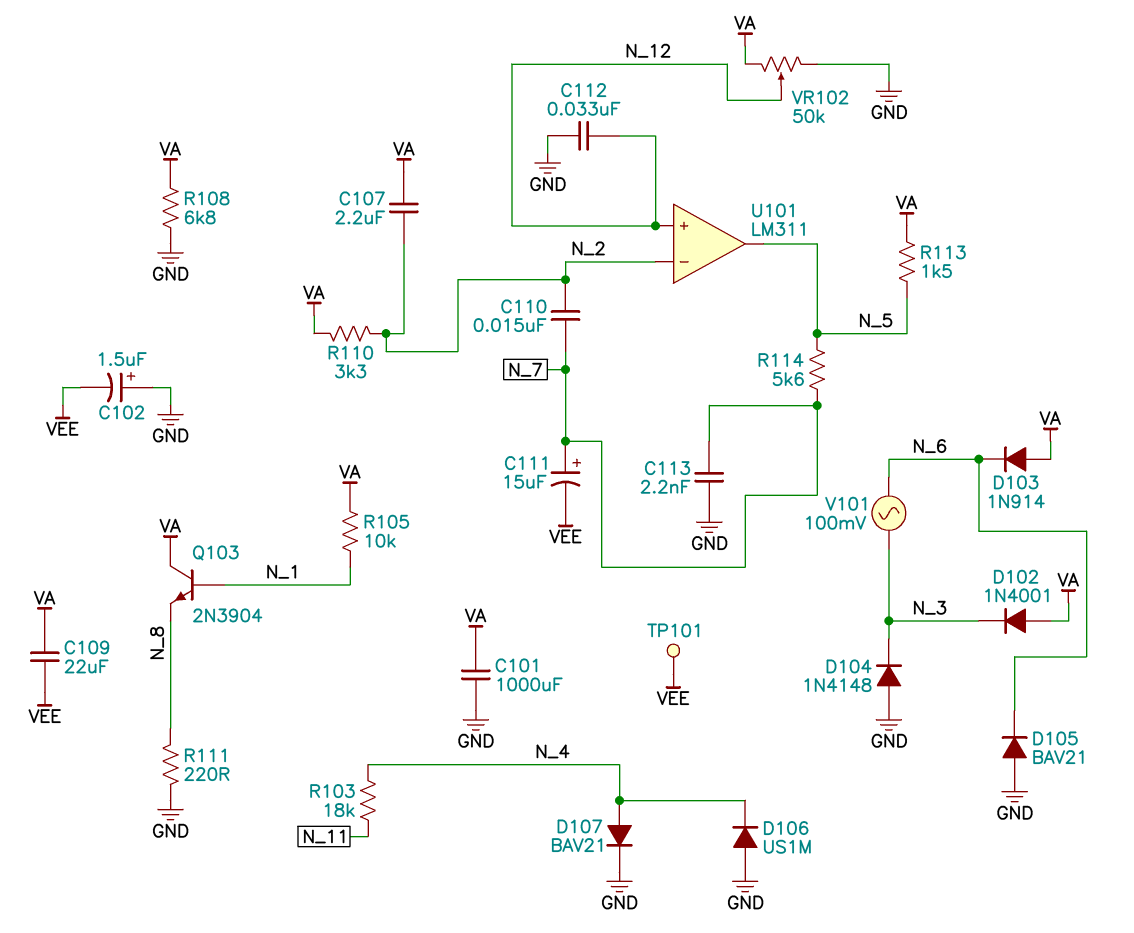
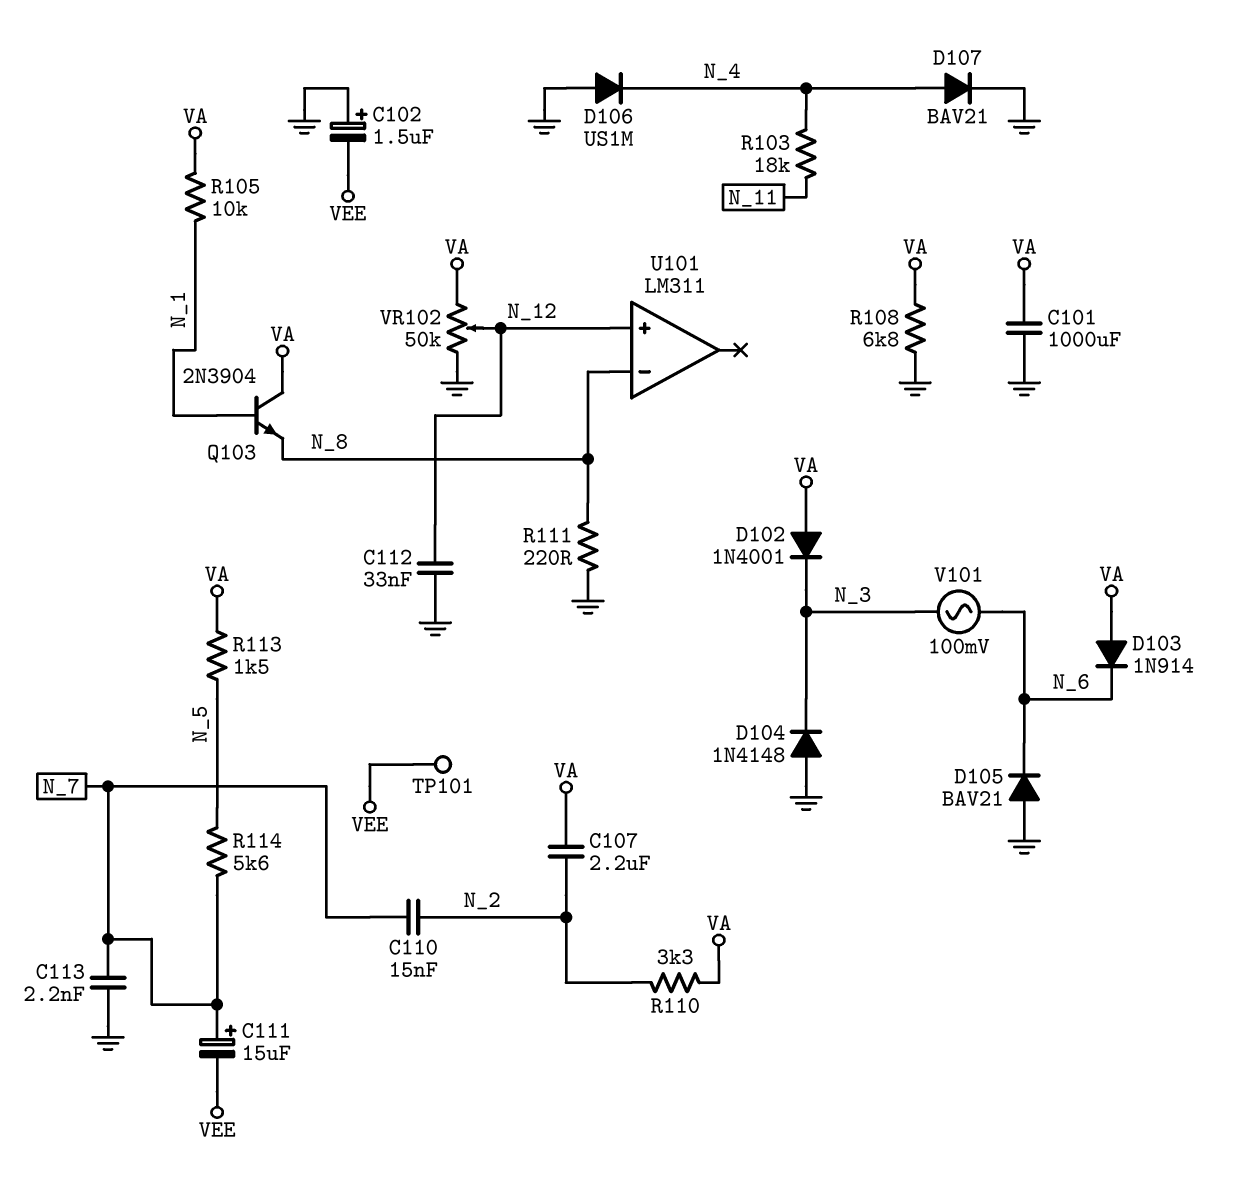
C109: 22uF (VA, VEE) -> none
U101 pin in-: N_2 -> N_8
U101 pin out: N_5 -> none

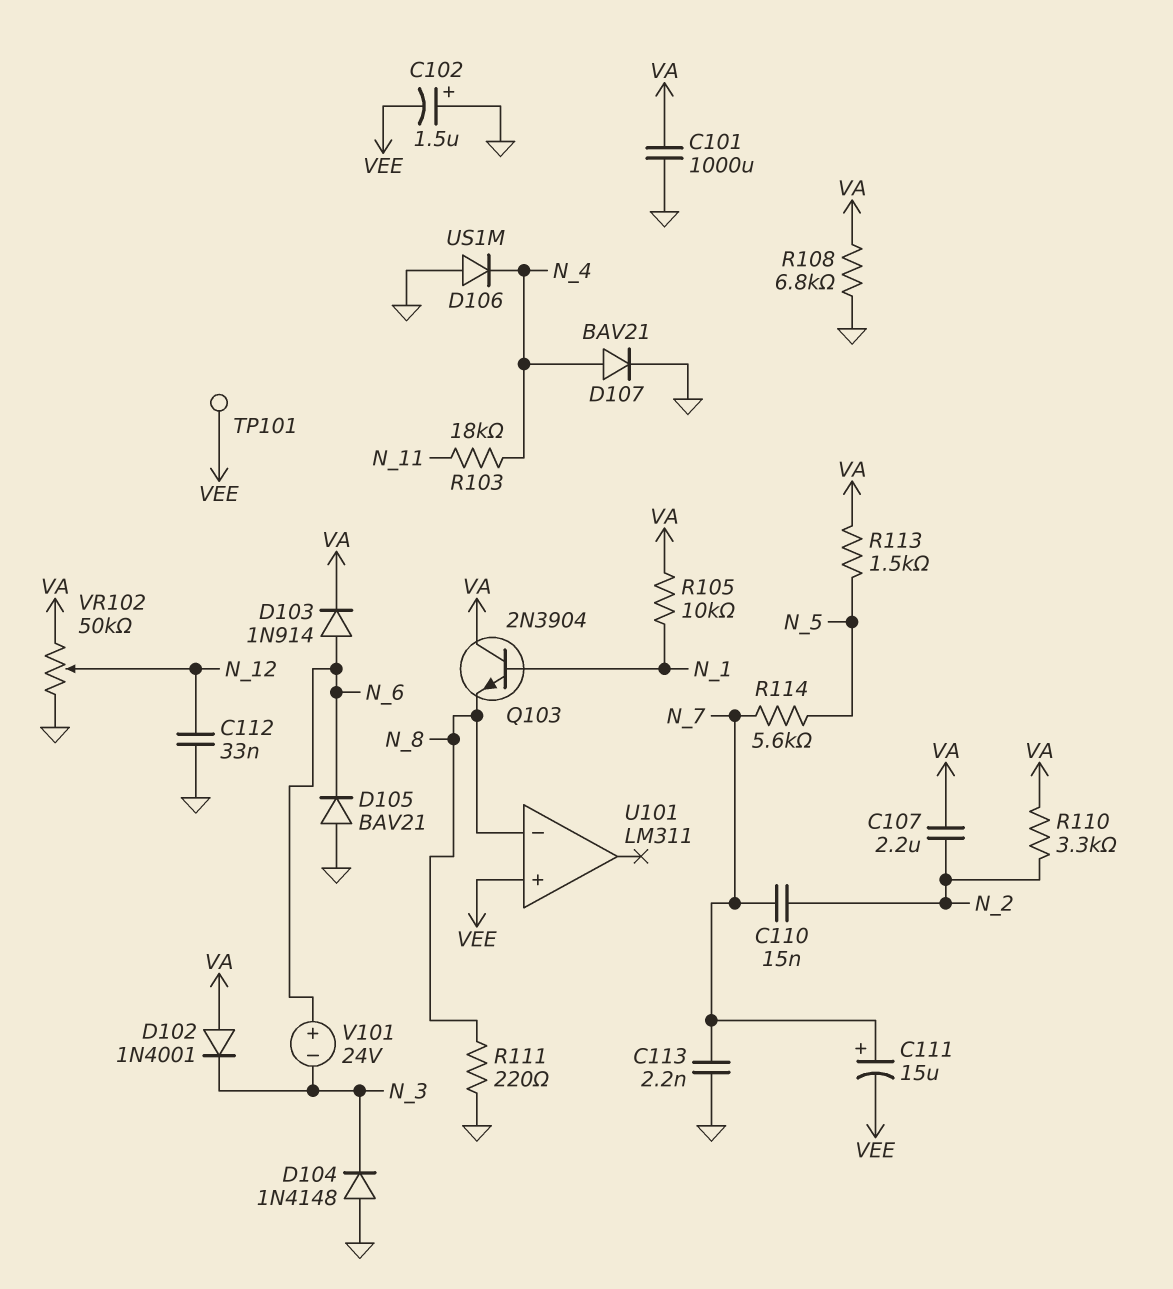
D103: diode 1N914 (A VA, K N_6) -> diode 1N914 (A N_6, K VA)
U101 pin in+: N_12 -> VEE
V101: AC 100mV (N_3, N_6) -> 24V (plus N_6, minus N_3)

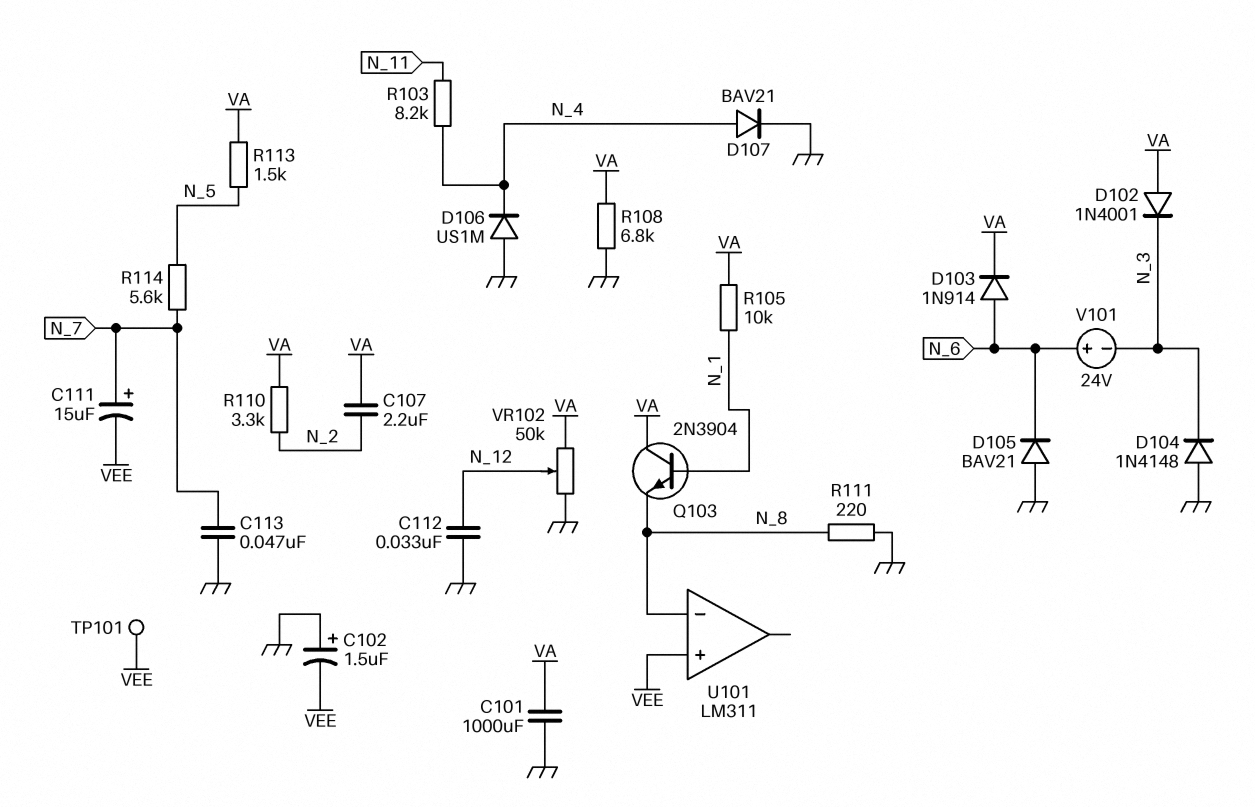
C110: 15nF (N_2, N_7) -> none
C113: 2.2nF (GND, N_7) -> 47nF (GND, N_7)
R103: 18k (N_4, N_11) -> 8.2k (N_4, N_11)

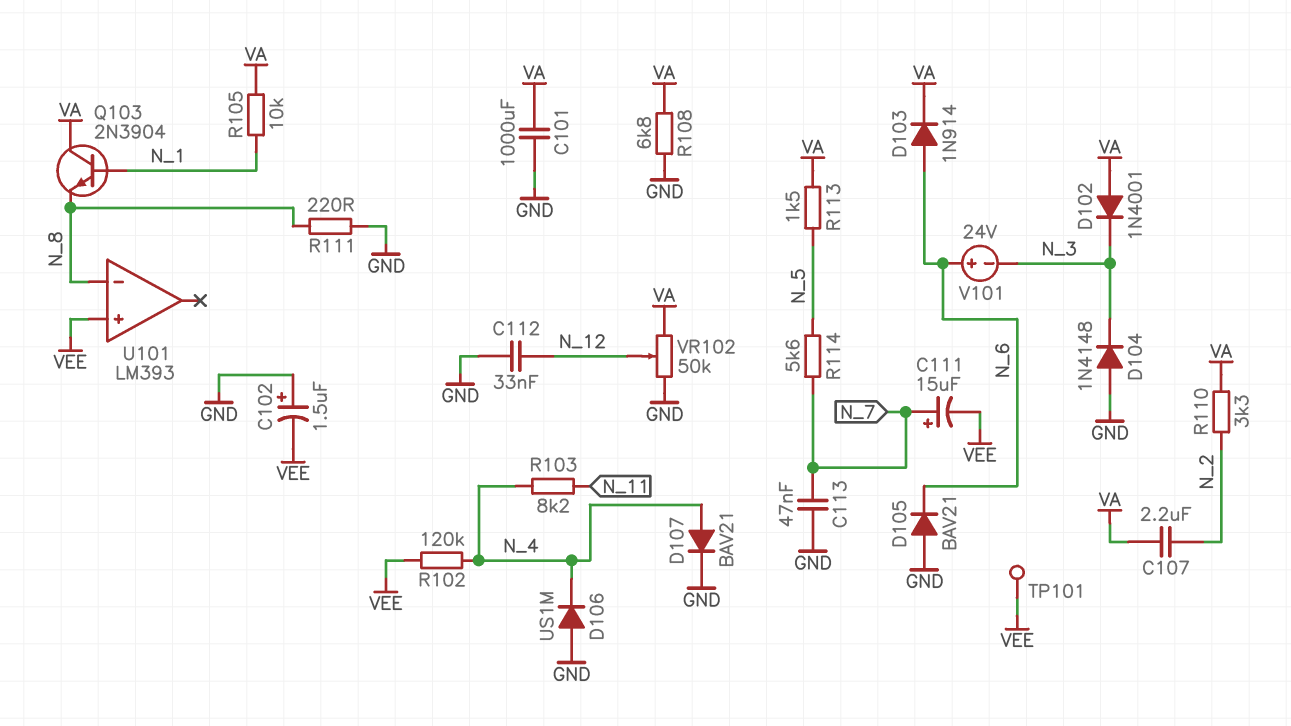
R102: none -> 120k (N_4, VEE)
U101: LM311 -> LM393

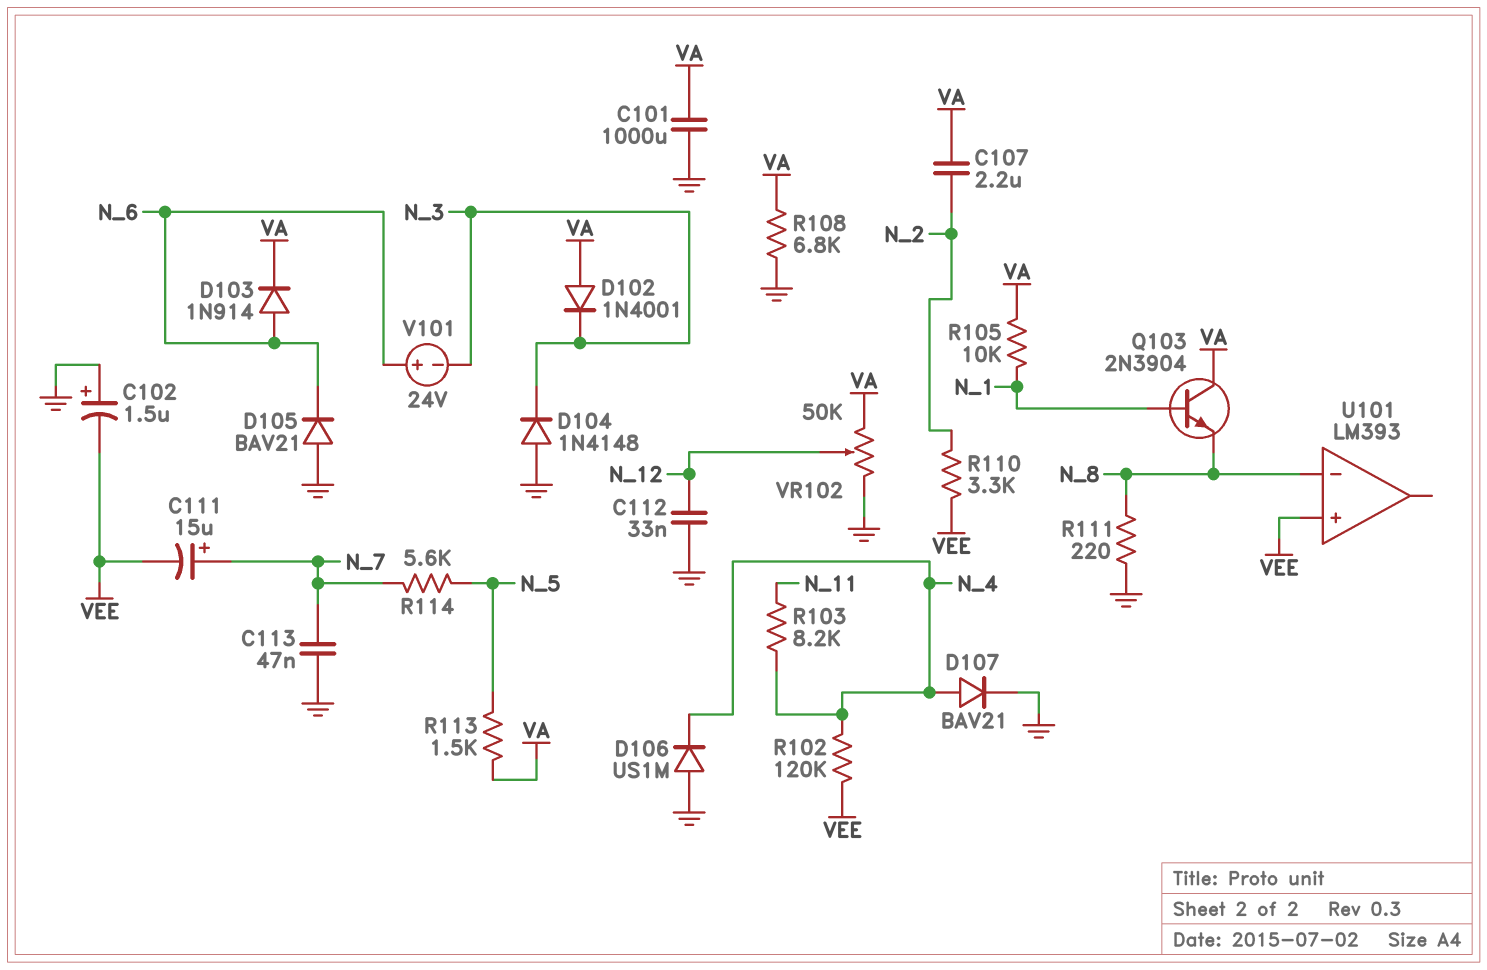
R110: 3.3k (N_2, VA) -> 3.3k (N_2, VEE)
TP101: test point (VEE) -> none

